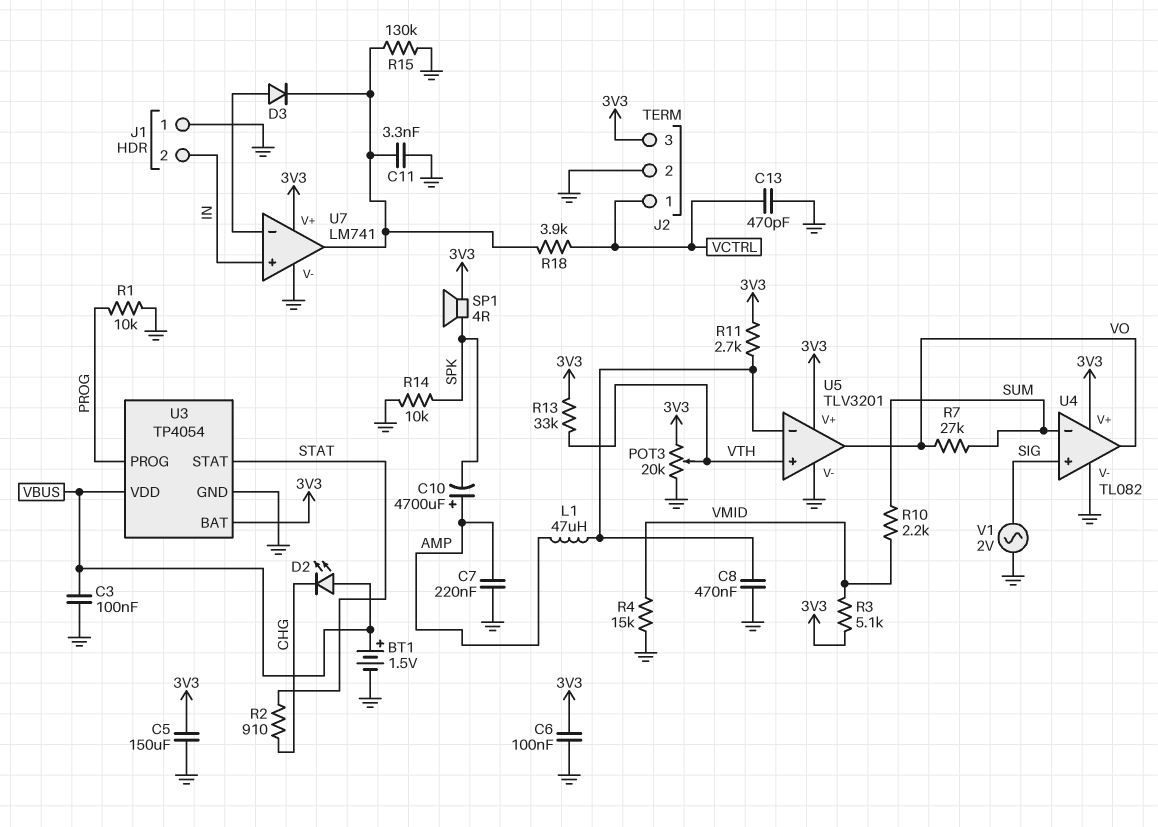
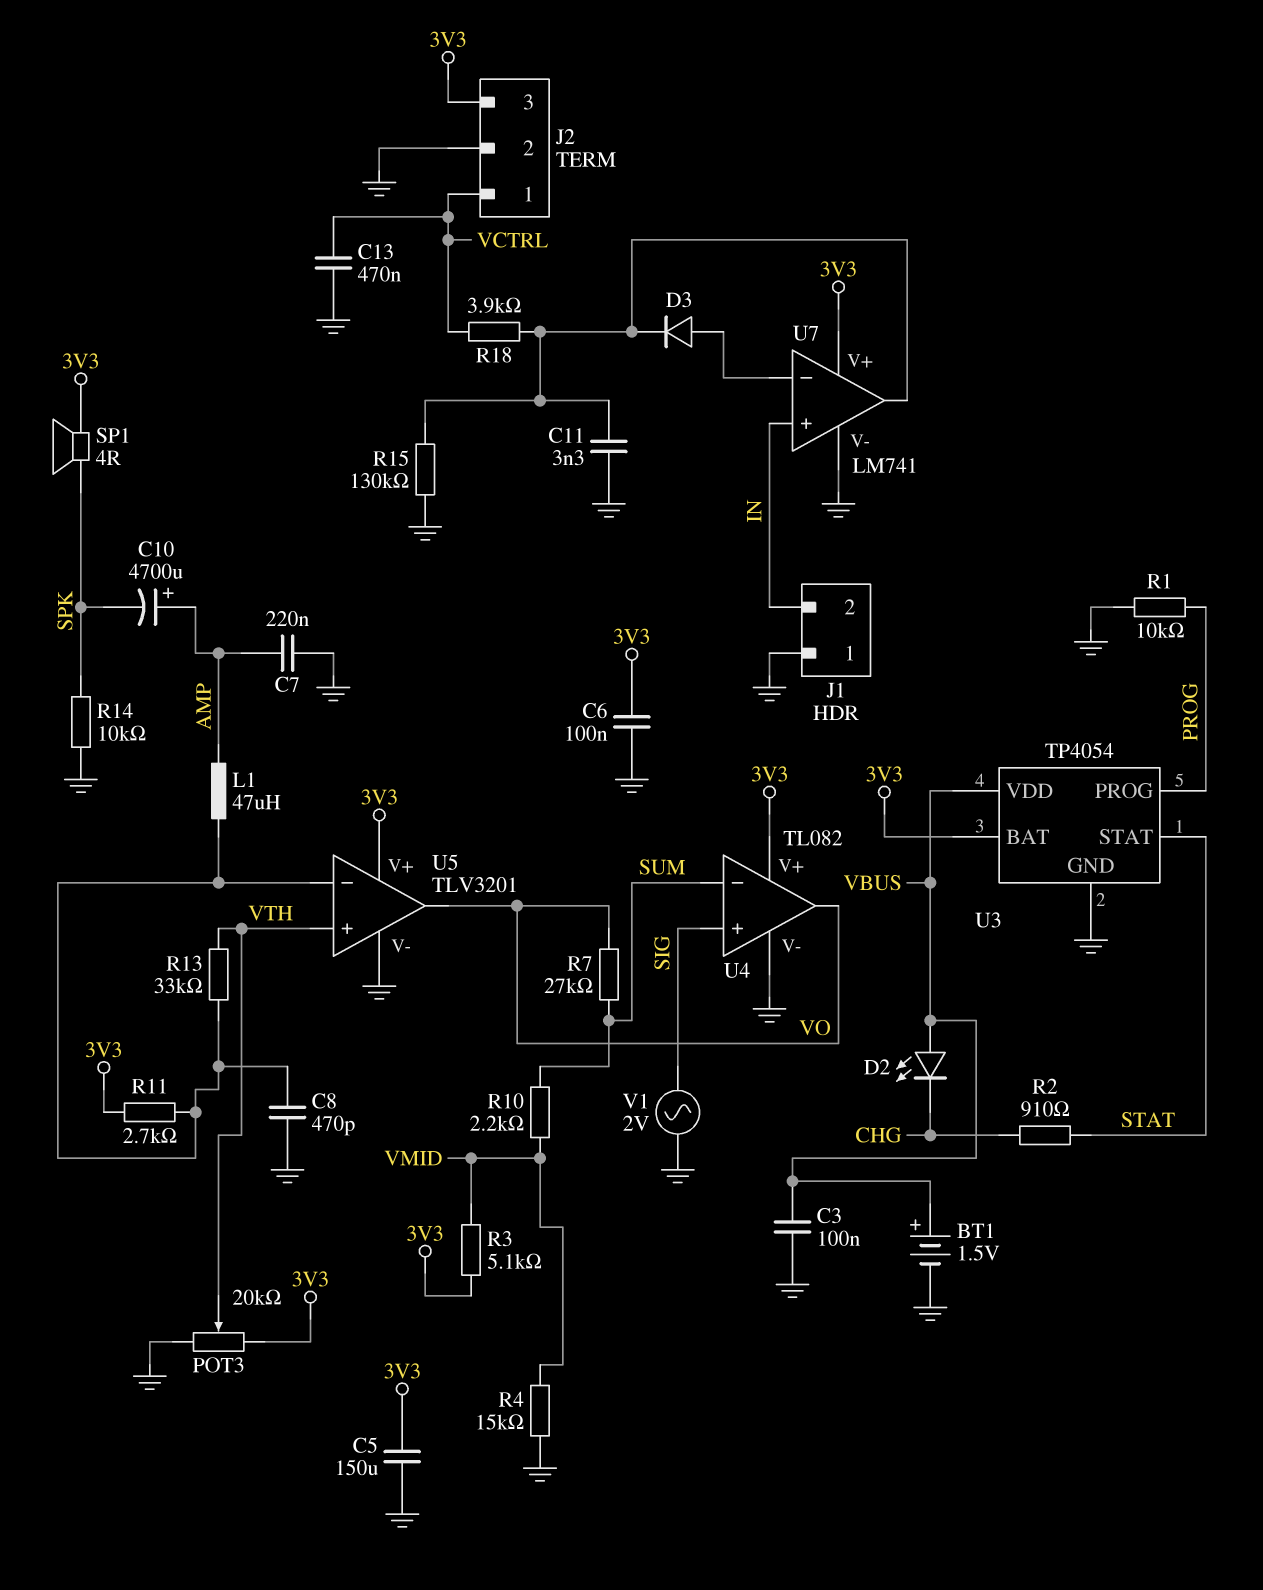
C8: 470nF (GND, U5/in-) -> 470pF (GND, U5/in-)
C13: 470pF (GND, VCTRL) -> 470nF (GND, VCTRL)
R13: 33k (3V3, VTH) -> 33k (U5/in-, VTH)

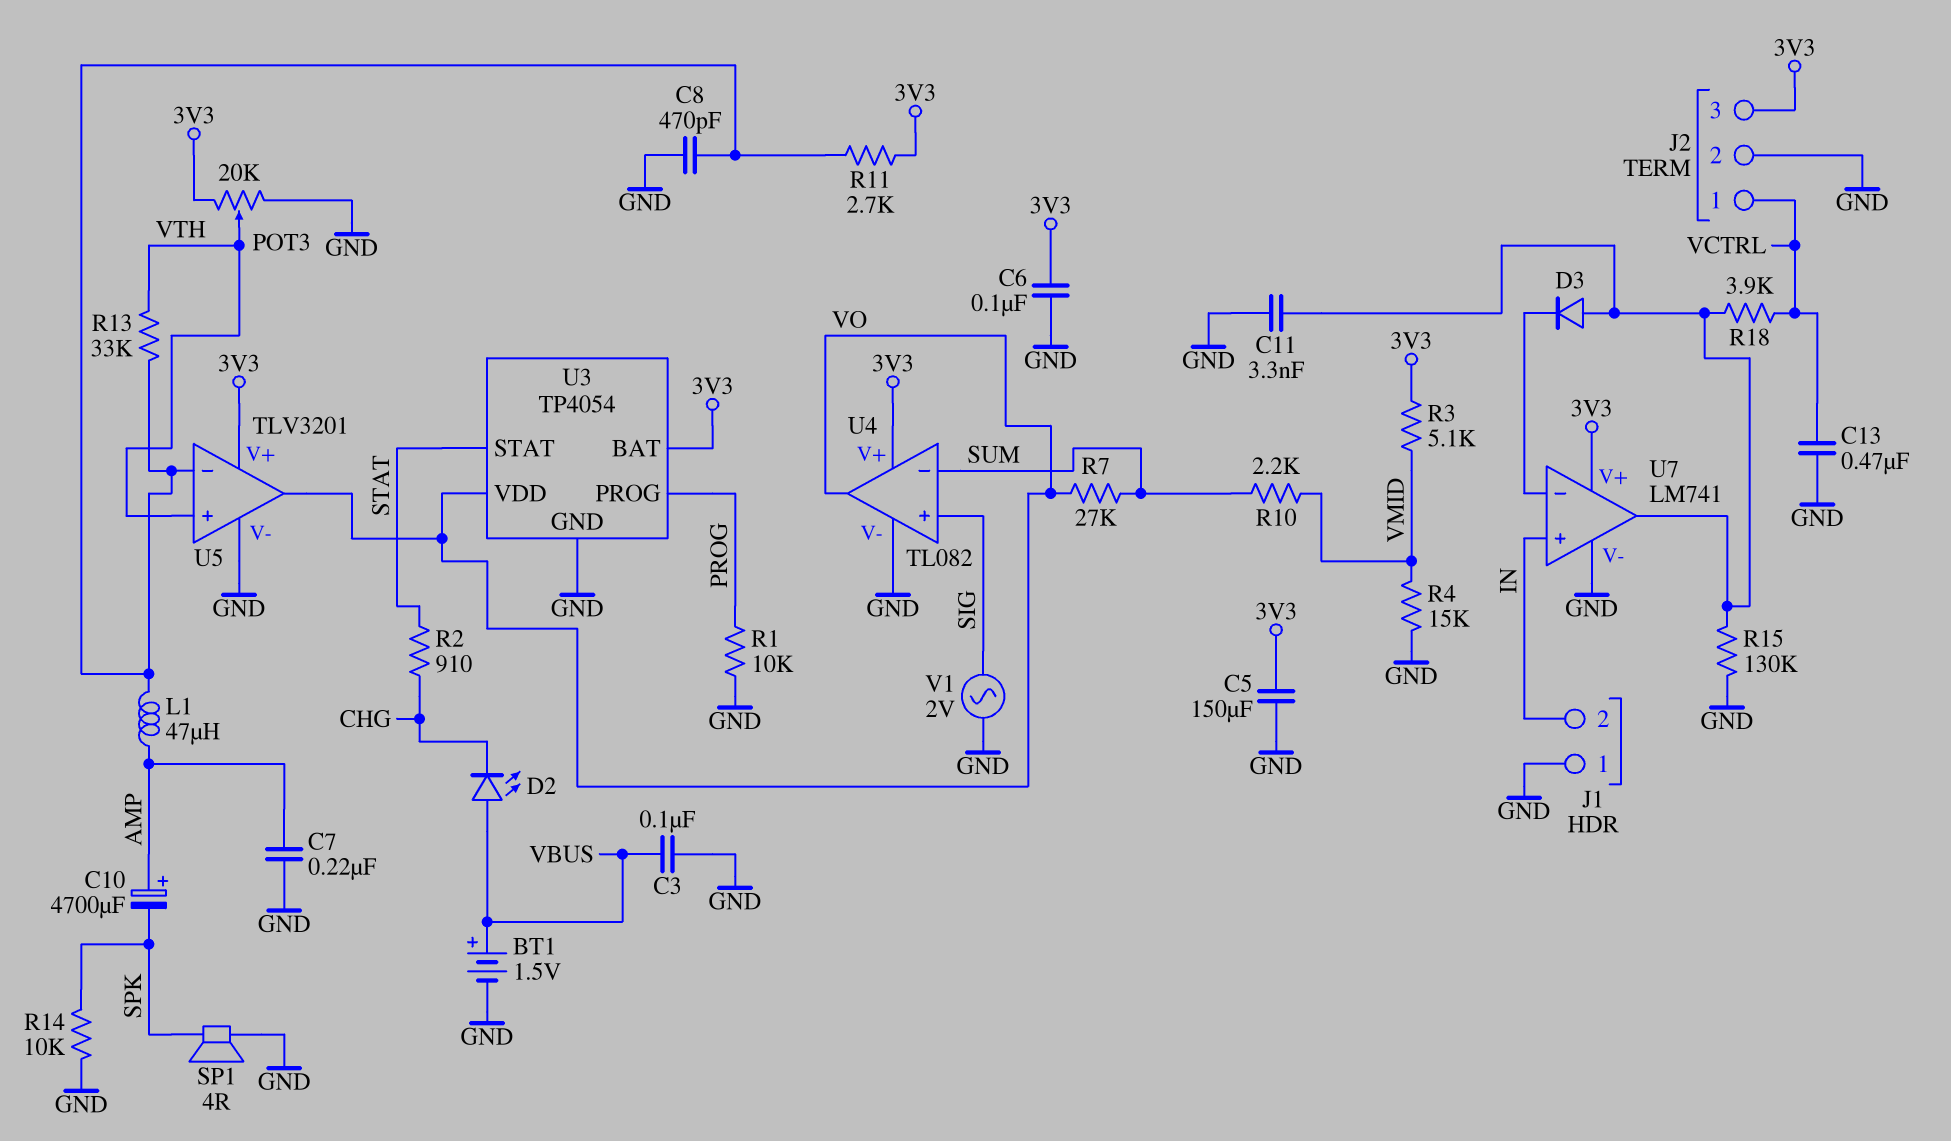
D3: diode (A U7/in-, K U7/out) -> diode (A U7/out, K U7/in-)
SP1: speaker 4R (3V3, SPK) -> speaker 4R (GND, SPK)
U3 pin VDD: VBUS -> VO

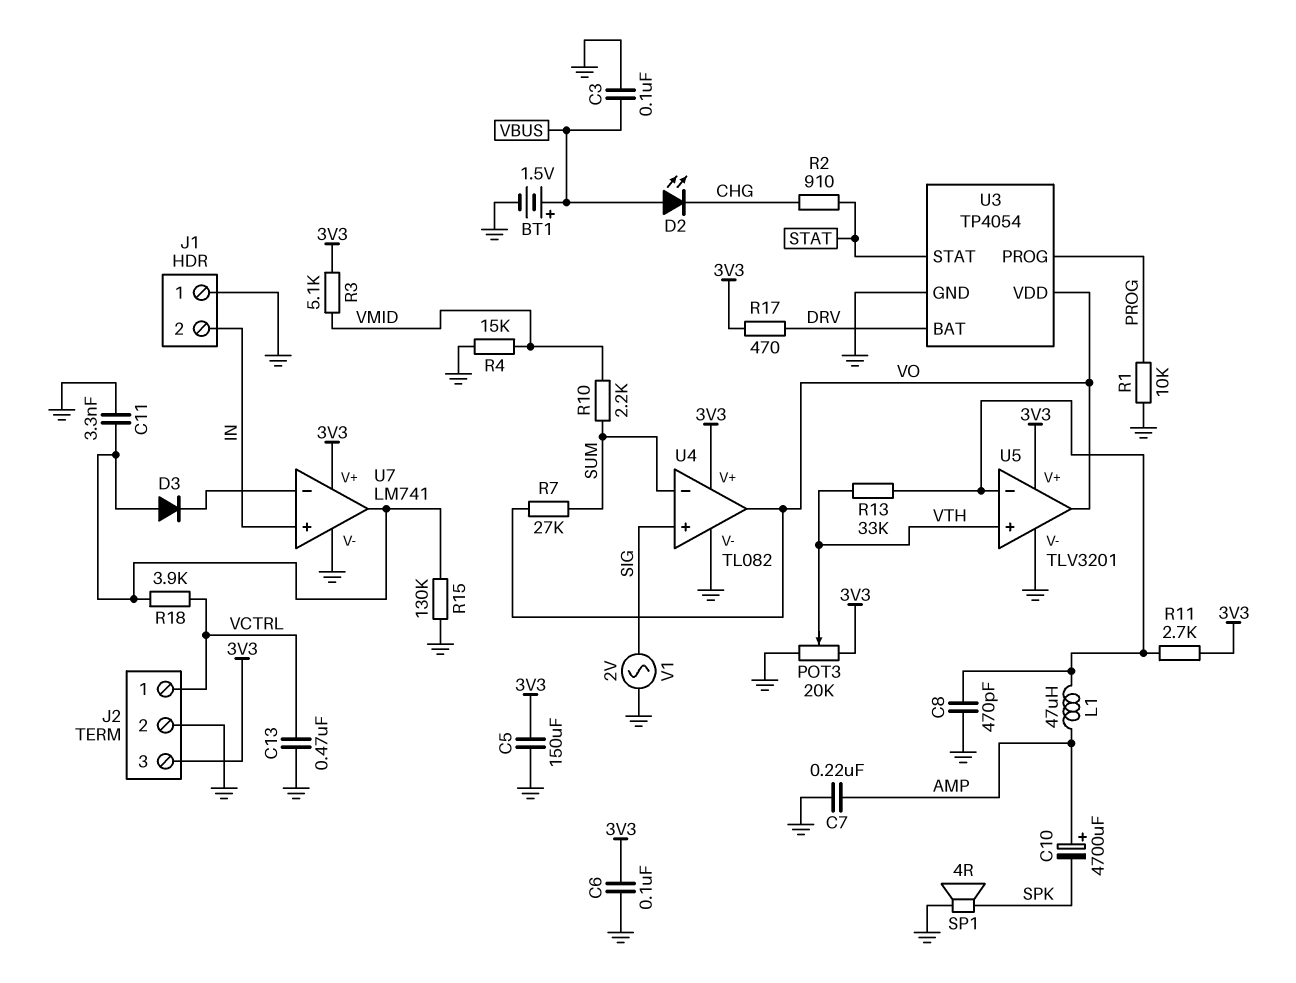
R14: 10k (GND, SPK) -> none
R17: none -> 470 (3V3, DRV)
U3 pin BAT: 3V3 -> DRV

